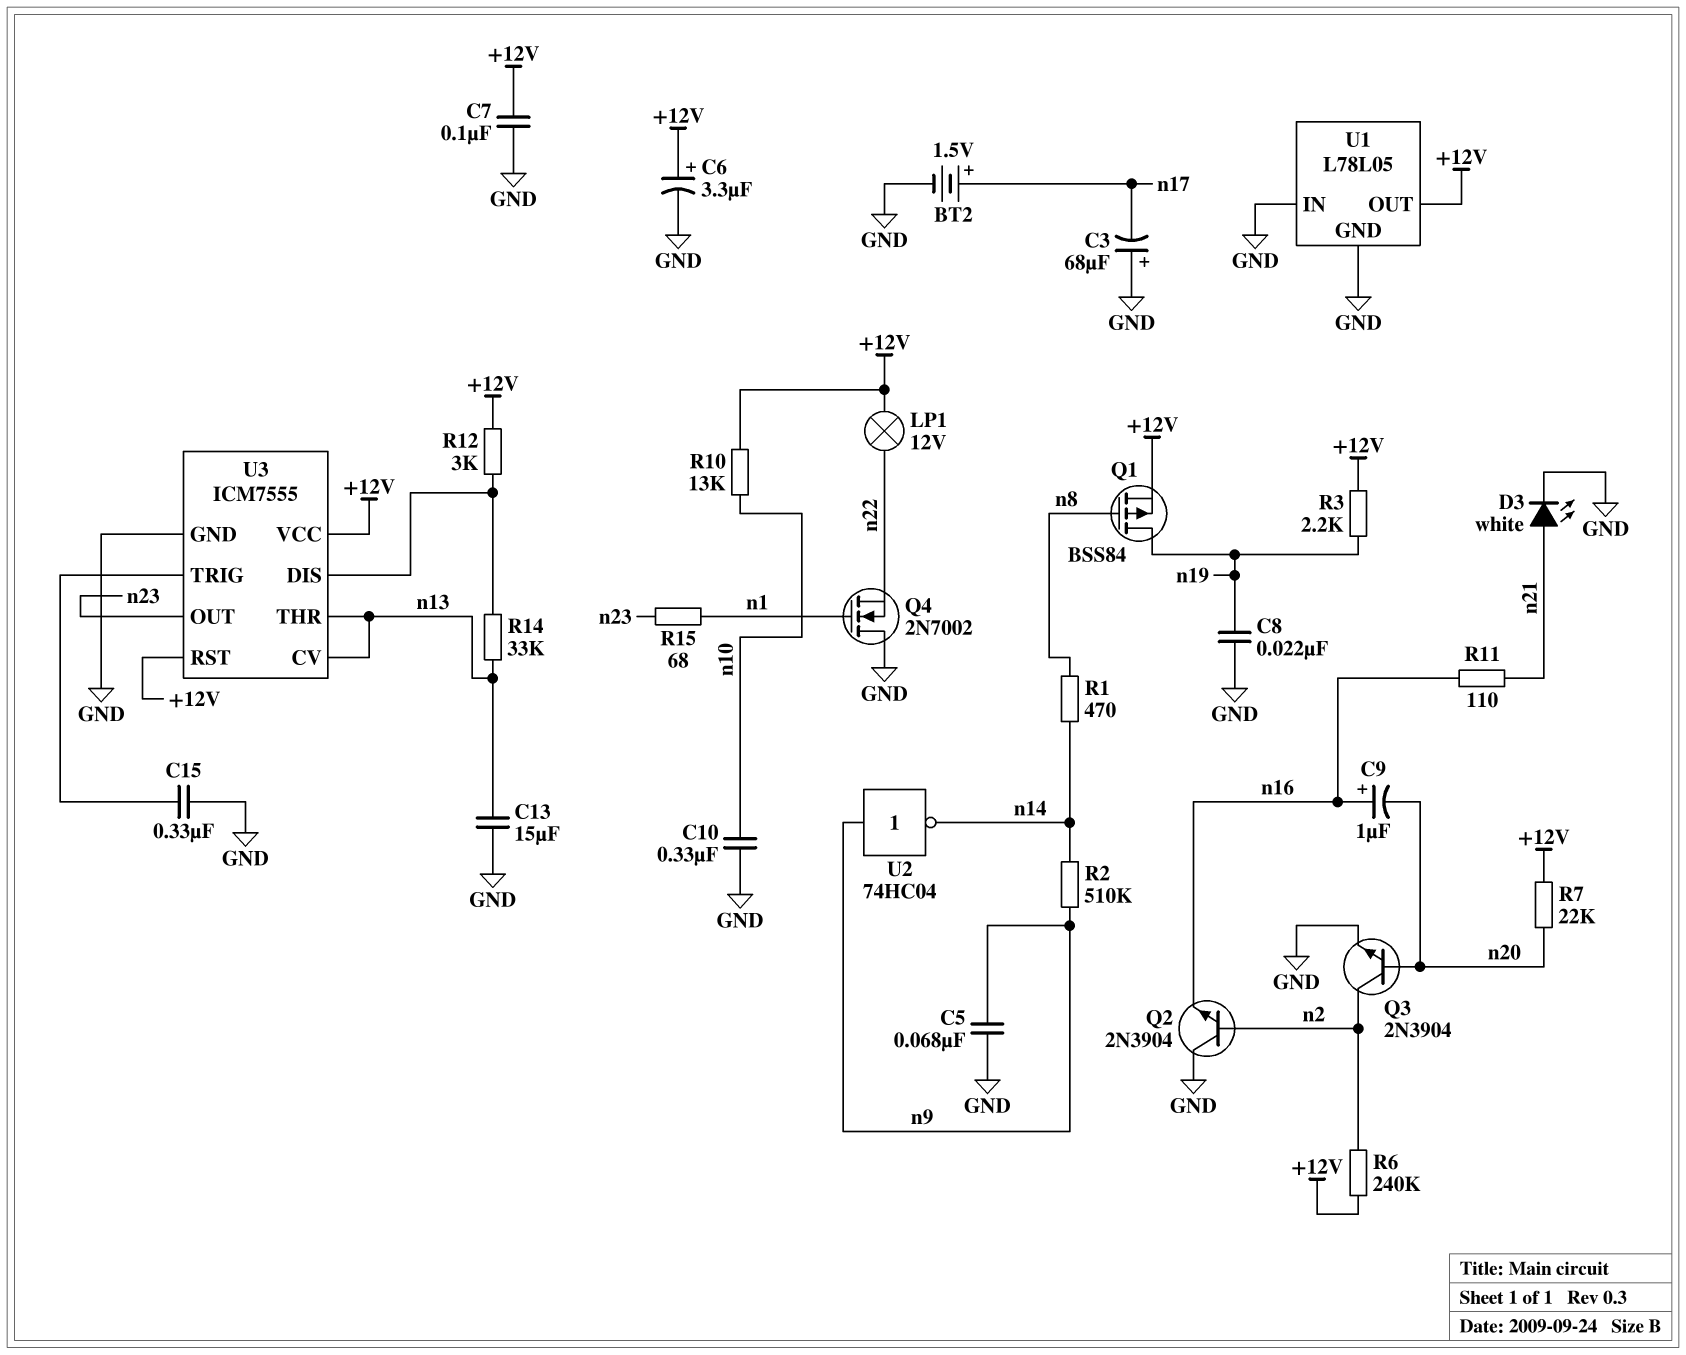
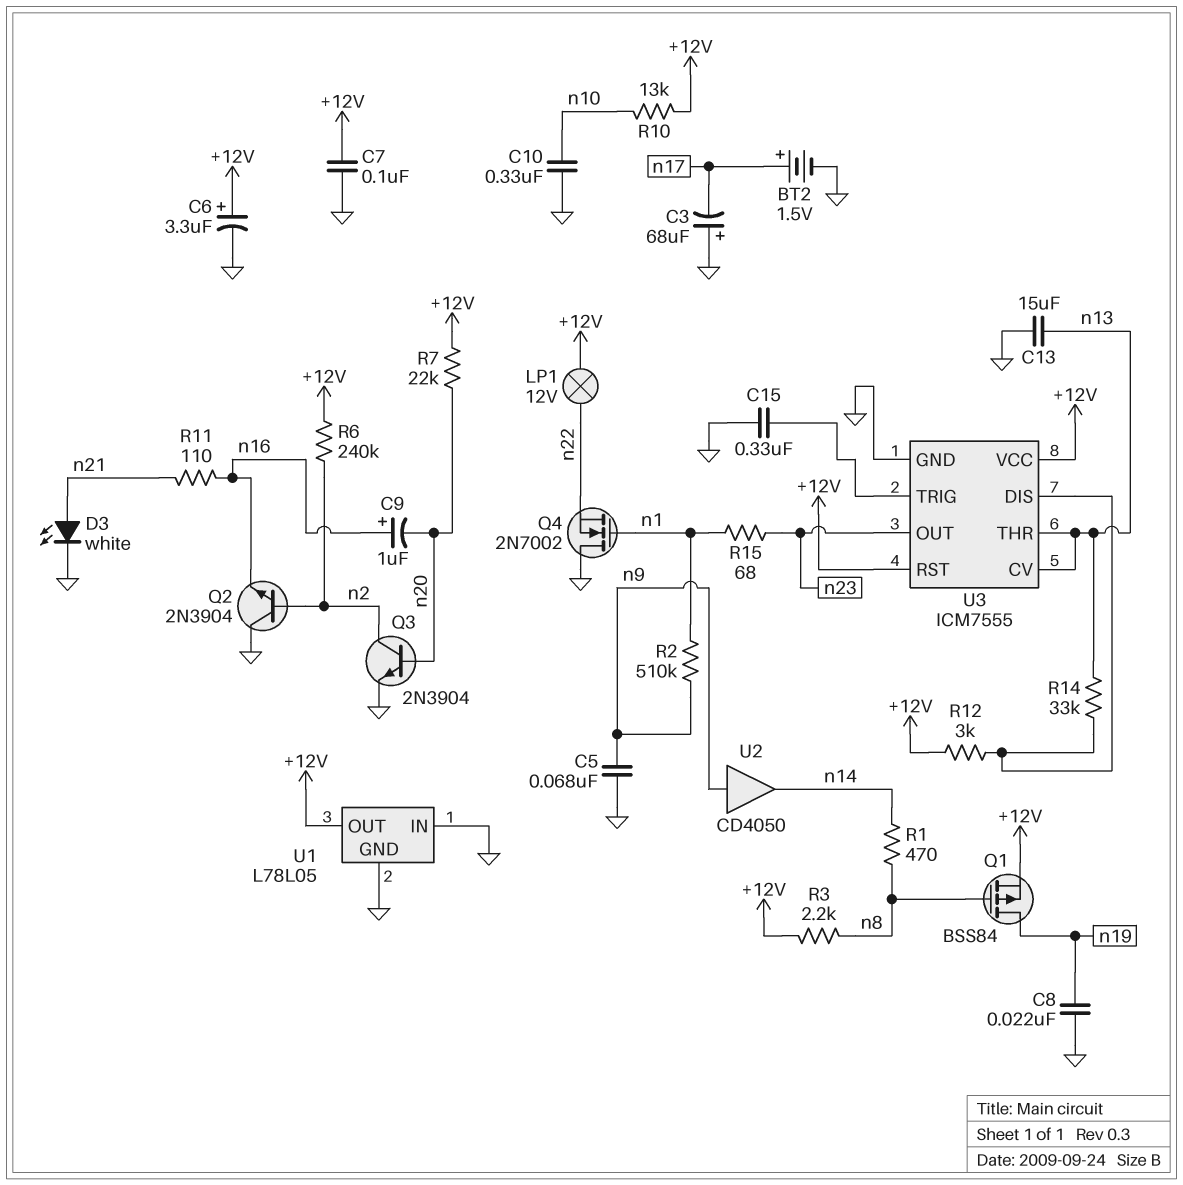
R2: 510k (n9, n14) -> 510k (n1, n9)
R3: 2.2k (+12V, n19) -> 2.2k (+12V, n8)
U2: NOT 74HC04 (in n9, out n14) -> buffer CD4050 (in n9, out n14)

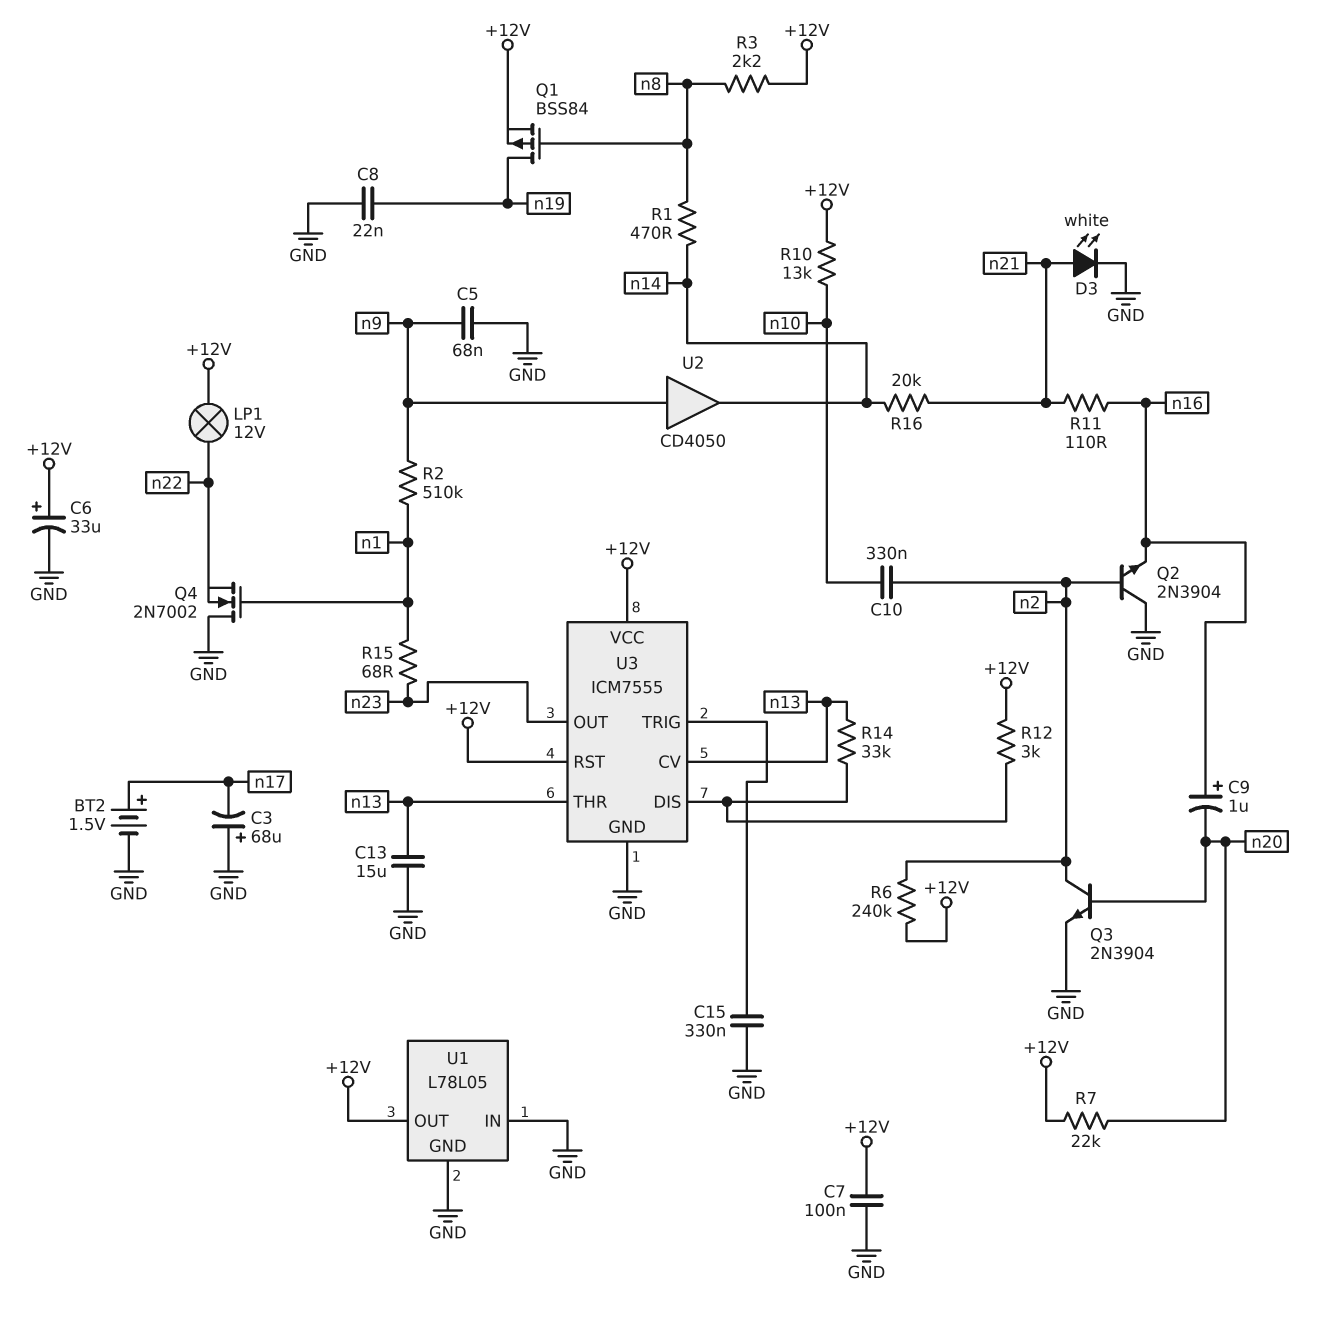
C6: 3.3uF (plus +12V, minus GND) -> 33uF (plus +12V, minus GND)
C10: 330nF (GND, n10) -> 330nF (n2, n10)
R16: none -> 20k (n14, n21)

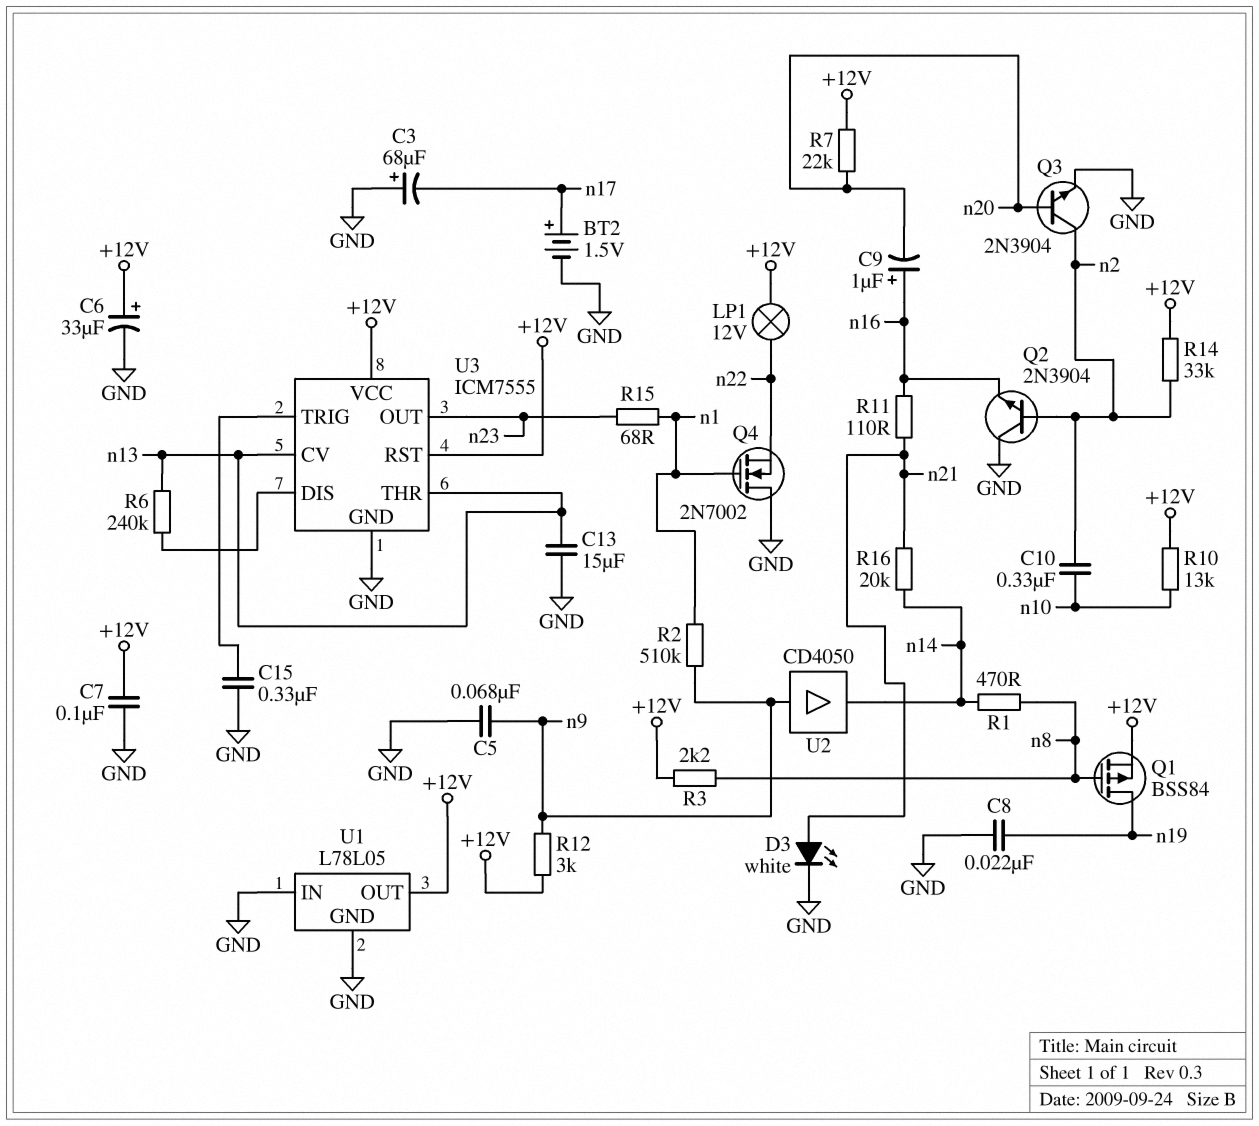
R6: 240k (+12V, n2) -> 240k (U3/DIS, n13)
R12: 3k (+12V, U3/DIS) -> 3k (+12V, n9)
R14: 33k (U3/DIS, n13) -> 33k (+12V, n2)

